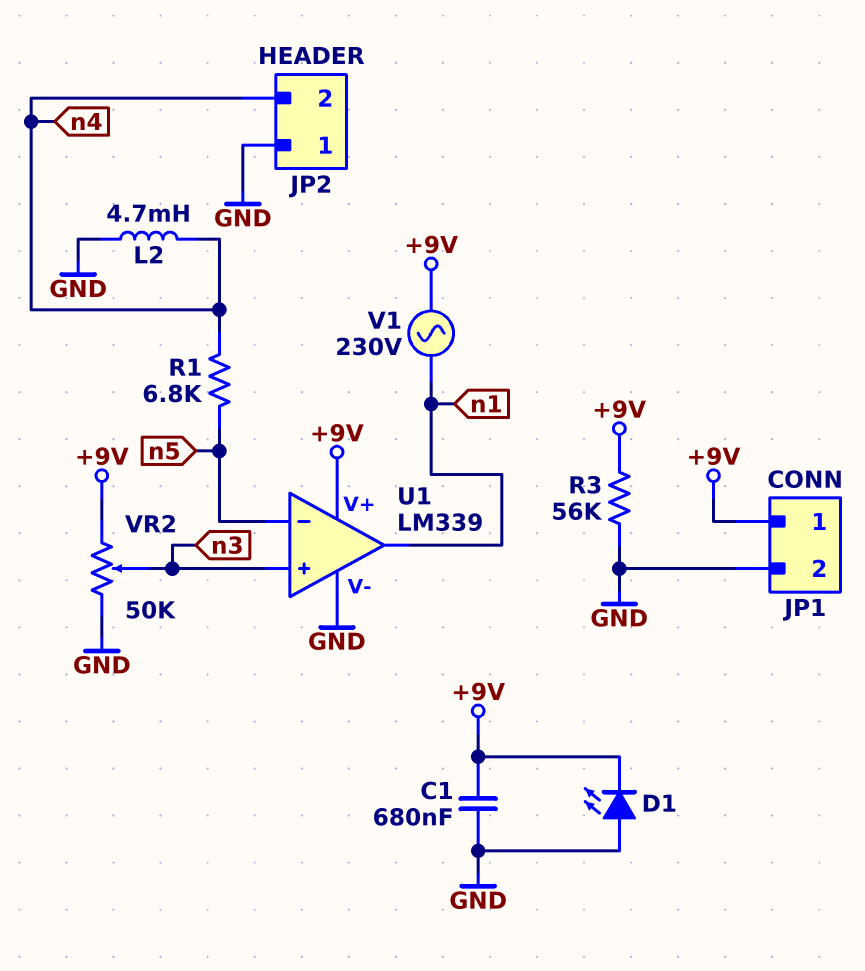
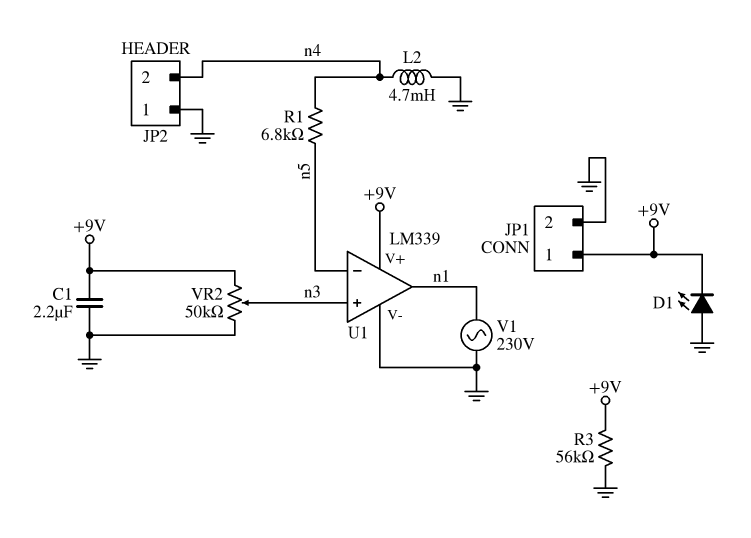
C1: 680nF (+9V, GND) -> 2.2uF (+9V, GND)
V1: AC 230V (+9V, n1) -> AC 230V (GND, n1)

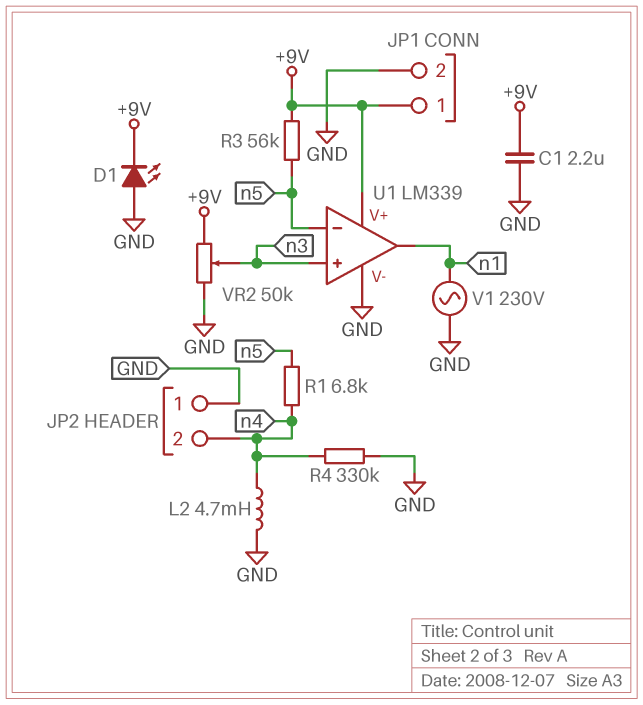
R3: 56k (+9V, GND) -> 56k (+9V, n5)
R4: none -> 330k (GND, n4)

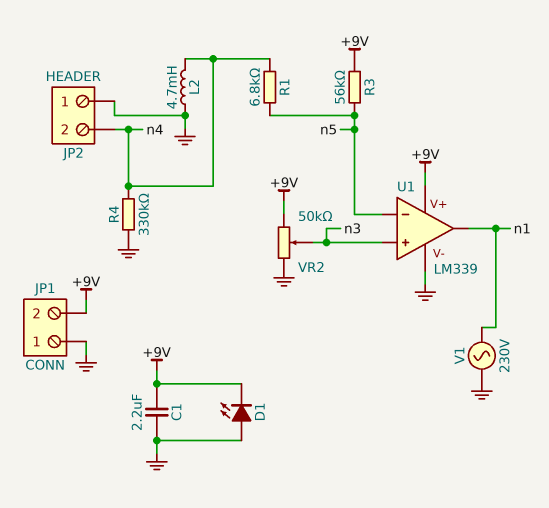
JP1 pin 1: +9V -> GND
JP1 pin 2: GND -> +9V

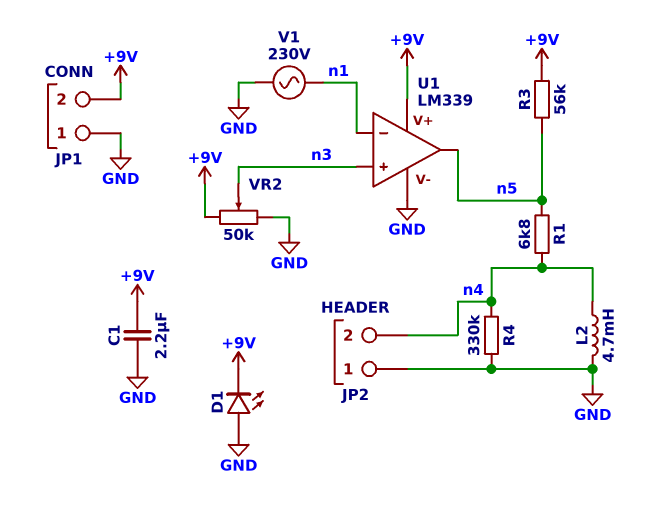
U1 pin in-: n5 -> n1
U1 pin out: n1 -> n5

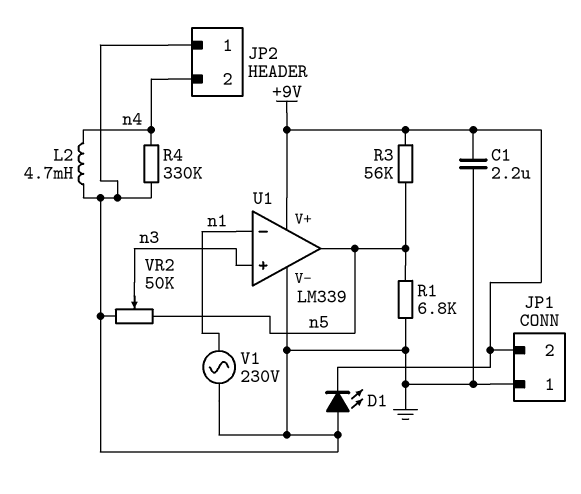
R1: 6.8k (n4, n5) -> 6.8k (GND, n5)
VR2: 50k (+9V, GND, wiper n3) -> 50k (GND, n5, wiper n3)

